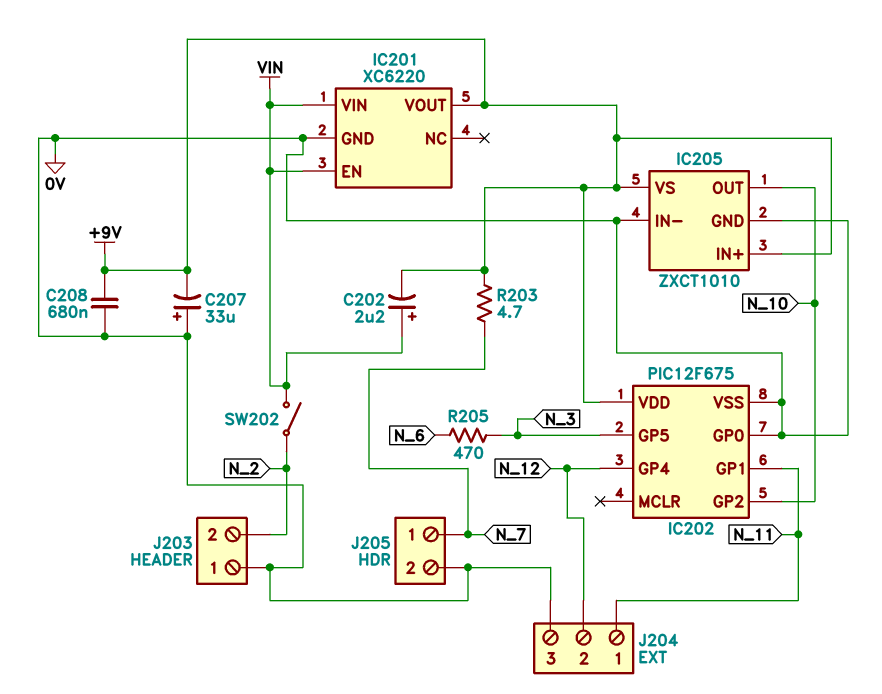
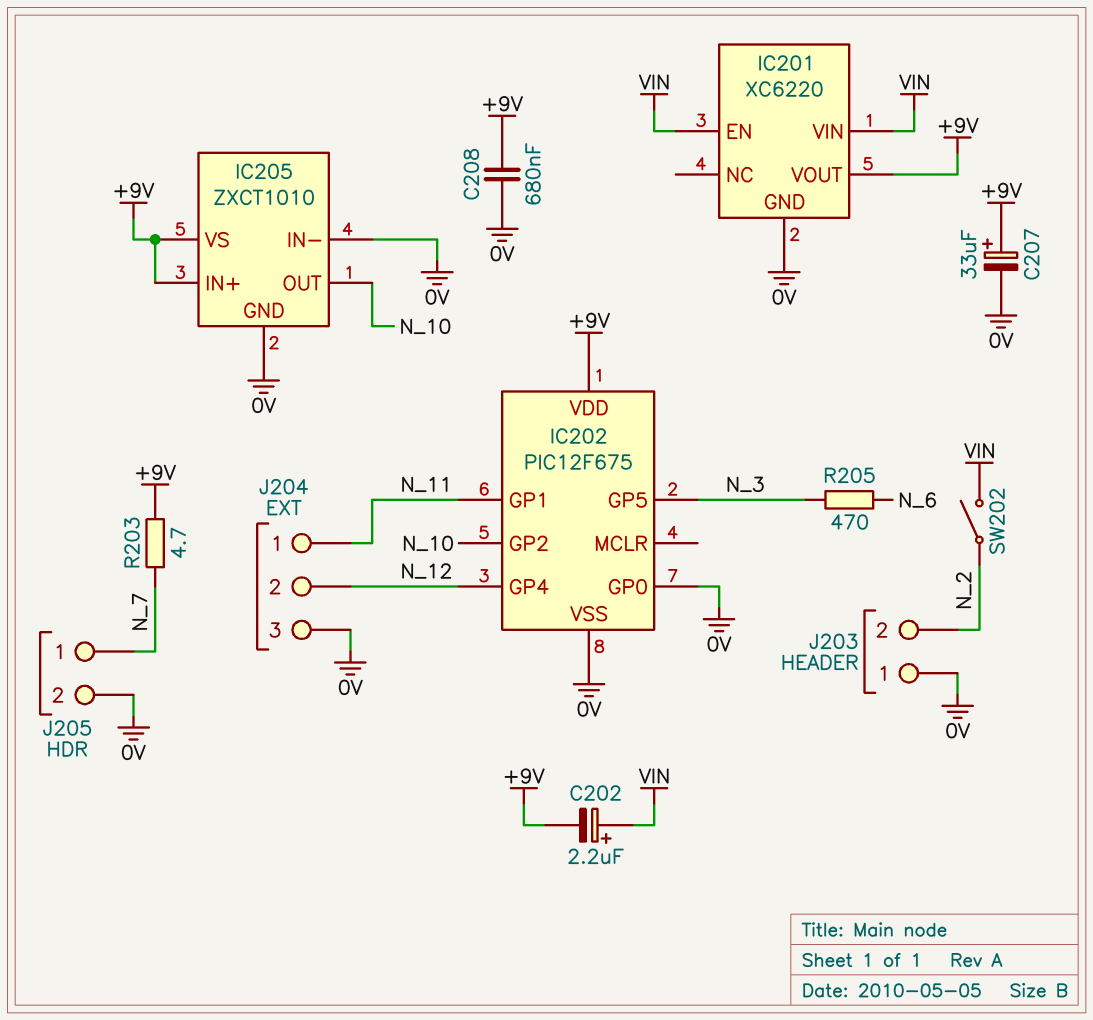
C207: 33uF (plus 0V, minus +9V) -> 33uF (plus +9V, minus 0V)

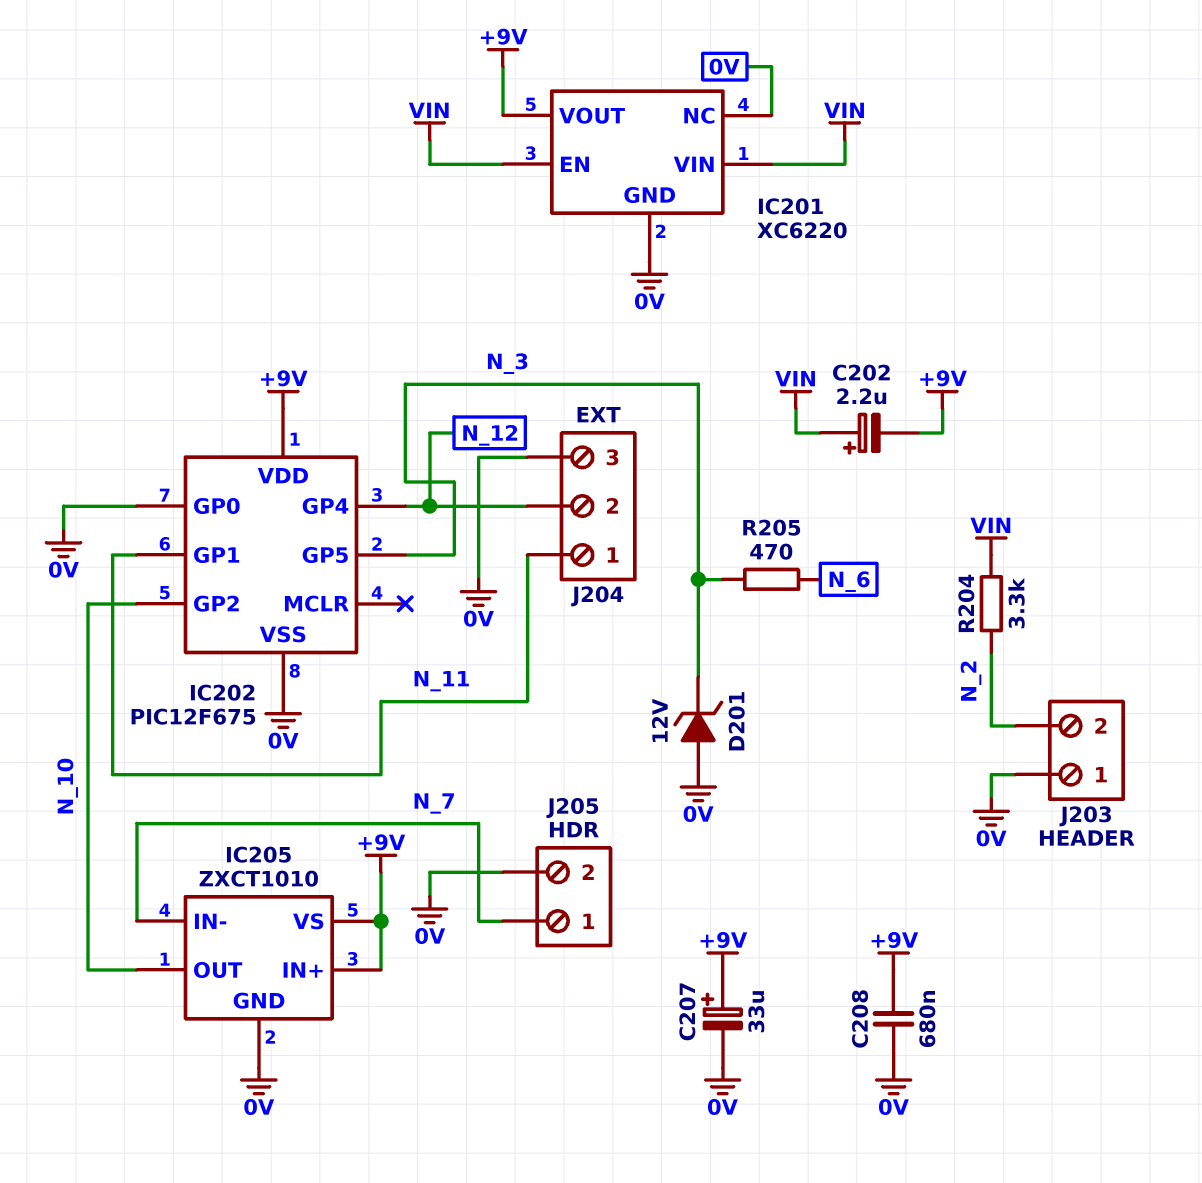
D201: none -> zener 12V (A 0V, K N_3)
IC201 pin NC: none -> 0V
IC205 pin IN-: 0V -> N_7
R203: 4.7 (+9V, N_7) -> none
R204: none -> 3.3k (N_2, VIN)
SW202: switch (N_2, VIN) -> none

